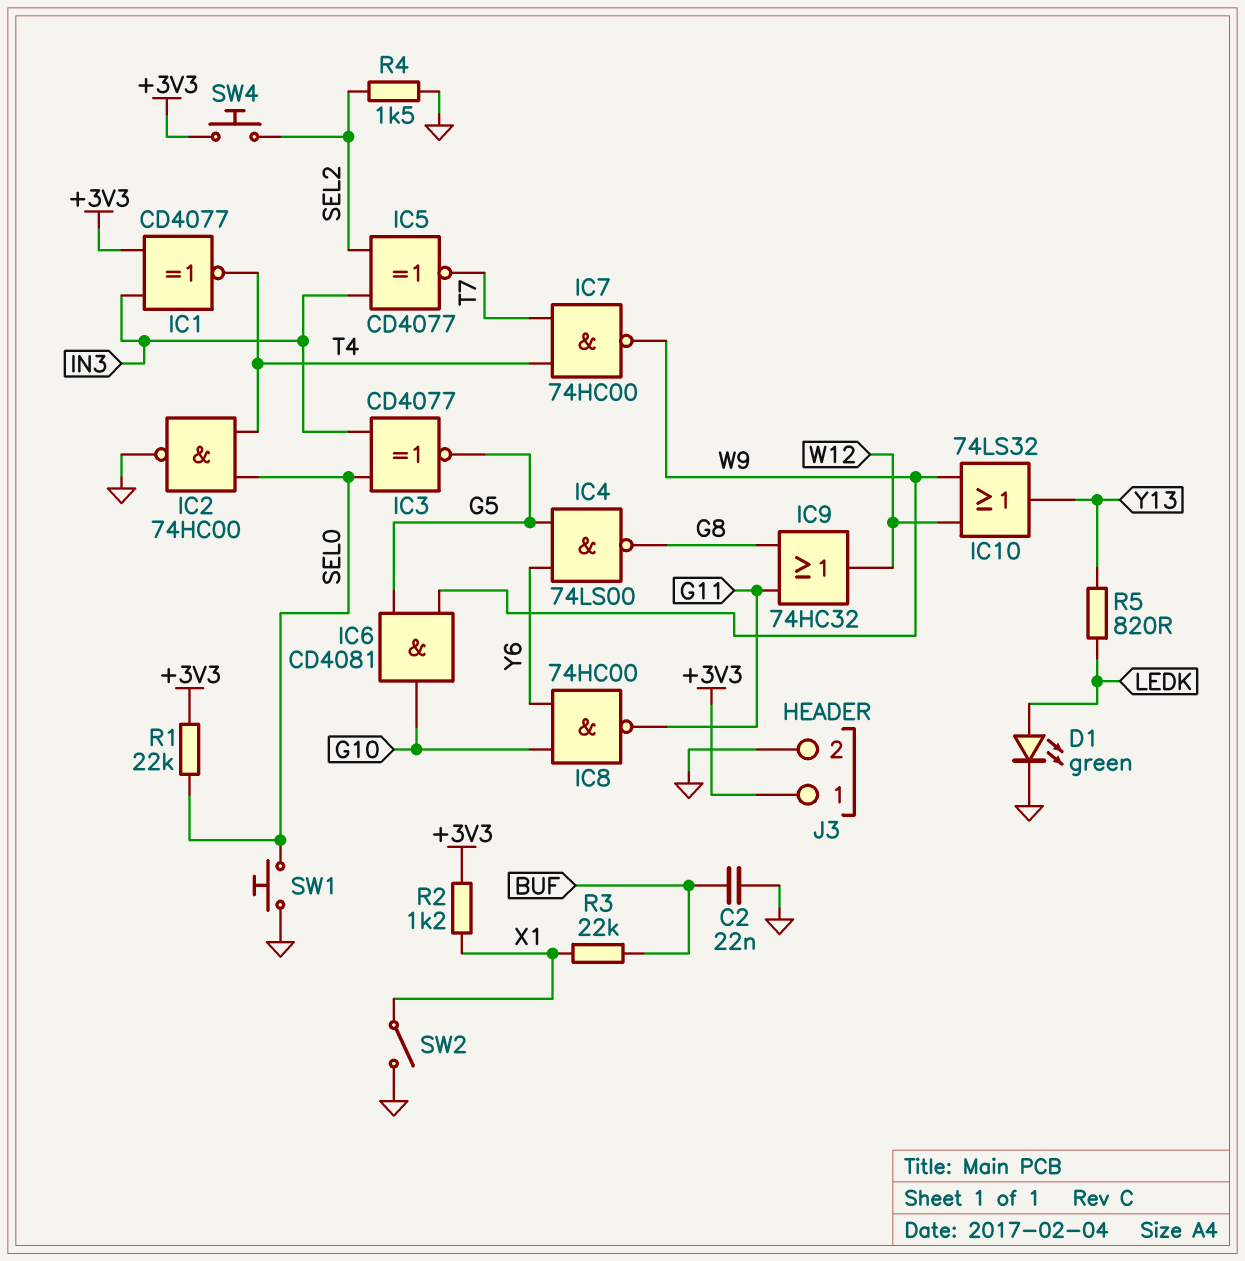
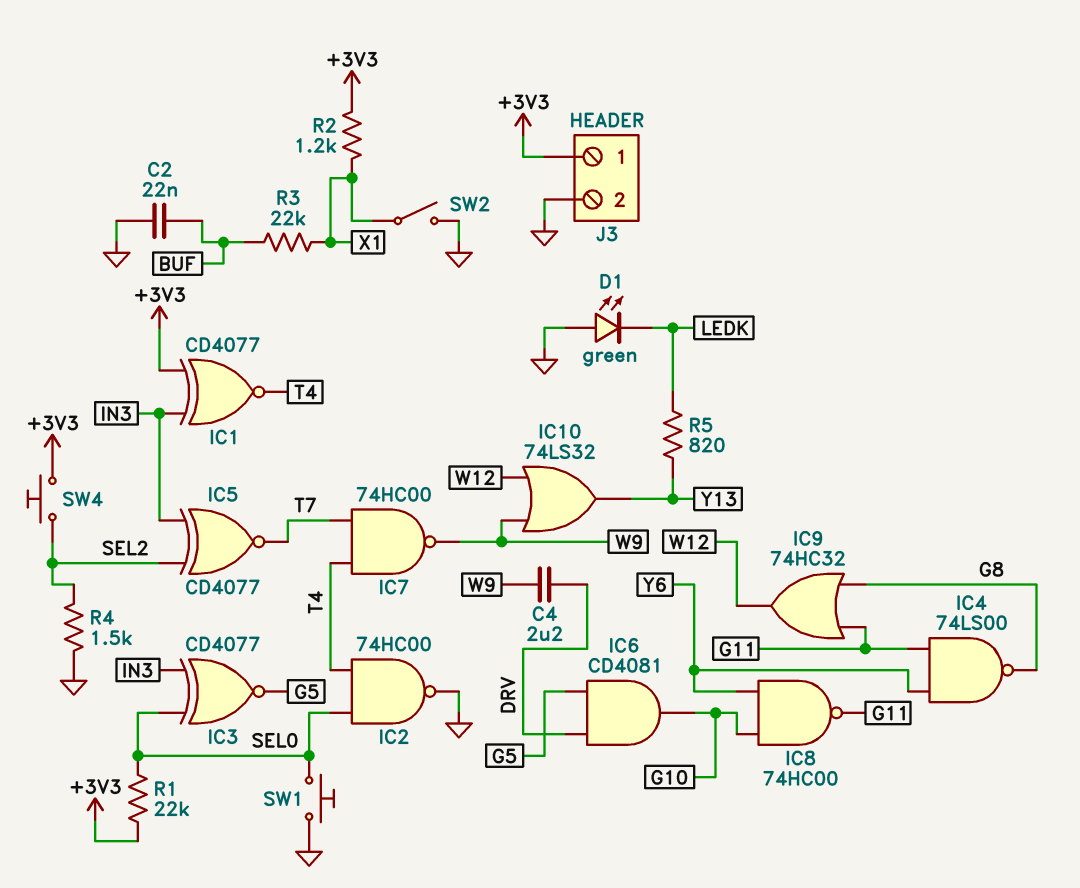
C4: none -> 2.2uF (DRV, W9)
D1: LED green (A LEDK, K GND) -> LED green (A GND, K LEDK)
IC4: NAND 74LS00 (in G5, in Y6, out G8) -> NAND 74LS00 (in G11, in Y6, out G8)
IC6: AND CD4081 (in G5, in W9, out G10) -> AND CD4081 (in DRV, in G5, out G10)

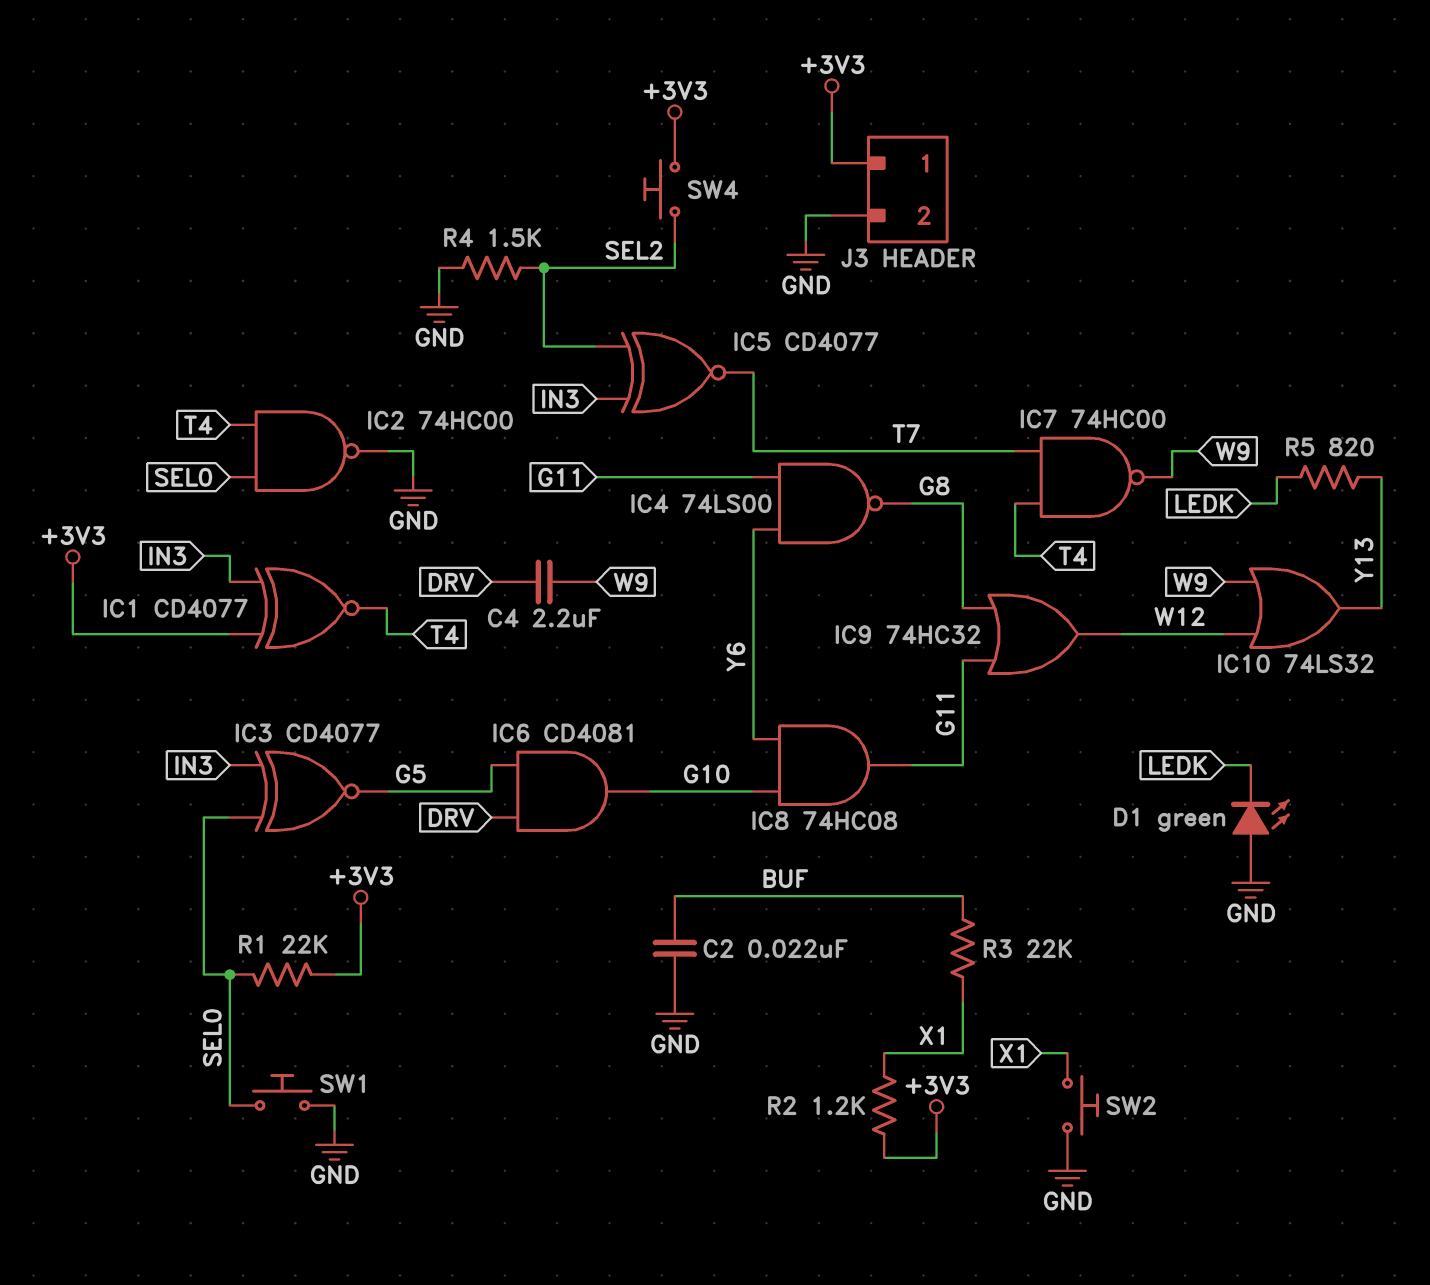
IC8: NAND 74HC00 (in G10, in Y6, out G11) -> AND 74HC08 (in G10, in Y6, out G11)
SW2: switch (GND, X1) -> button (GND, X1)

